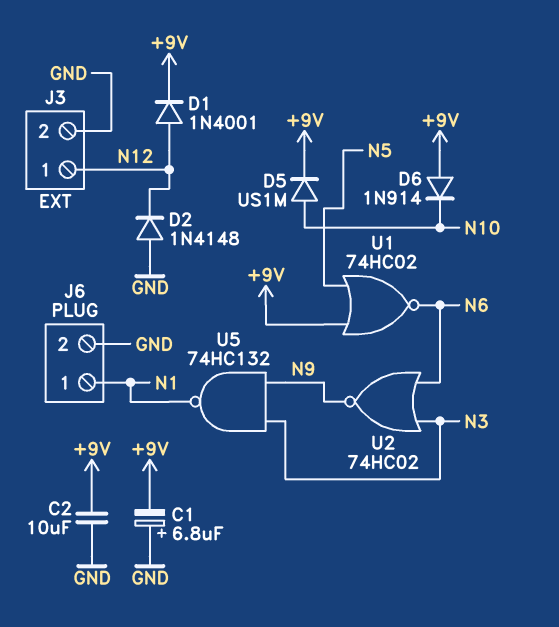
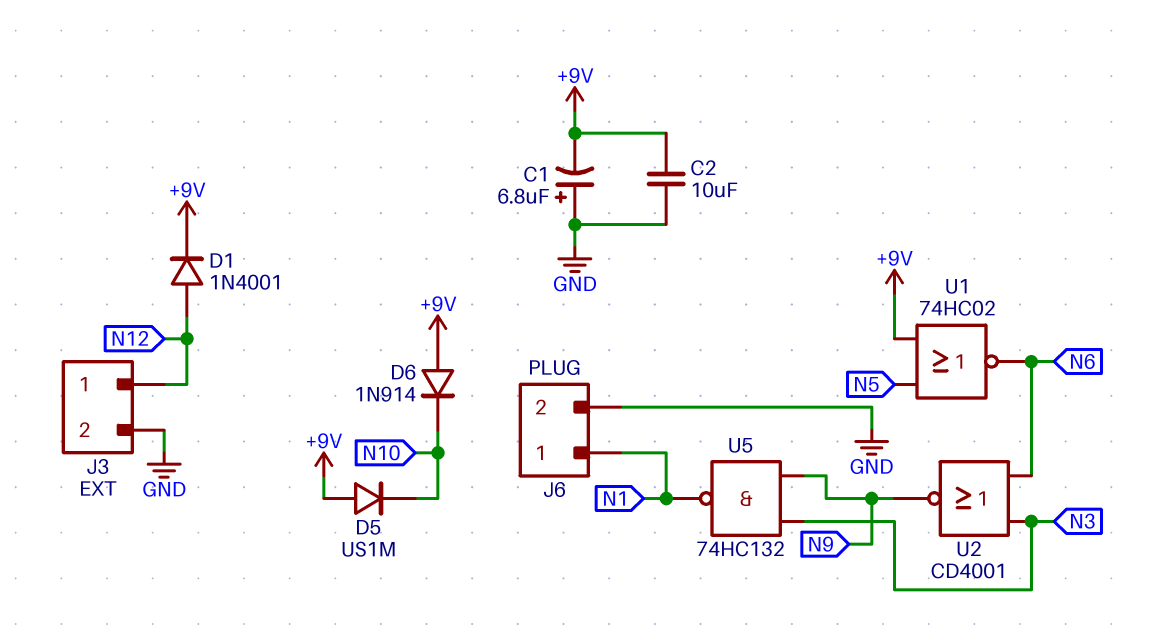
D2: diode 1N4148 (A GND, K N12) -> none
D5: diode US1M (A N10, K +9V) -> diode US1M (A +9V, K N10)
U2: NOR 74HC02 (in N3, in N6, out N9) -> NOR CD4001 (in N3, in N6, out N9)

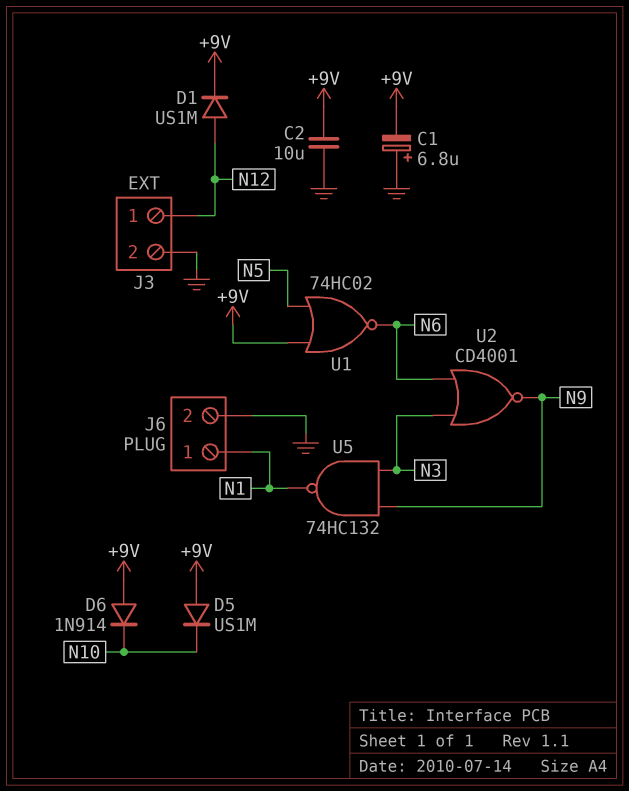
D1: diode 1N4001 (A N12, K +9V) -> diode US1M (A N12, K +9V)

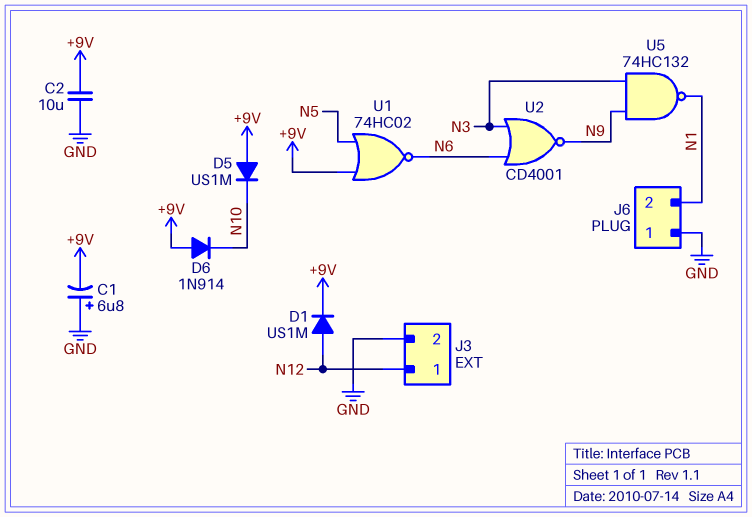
J6 pin 1: N1 -> GND
J6 pin 2: GND -> N1

